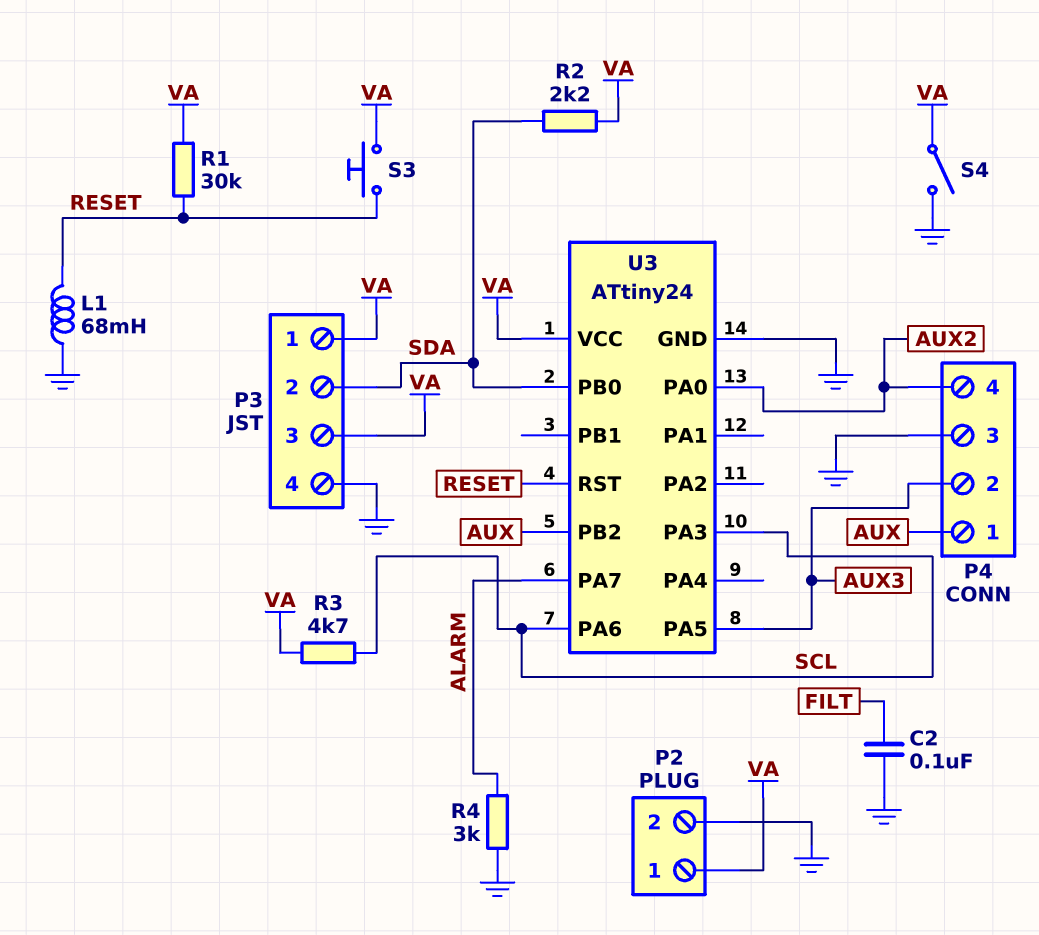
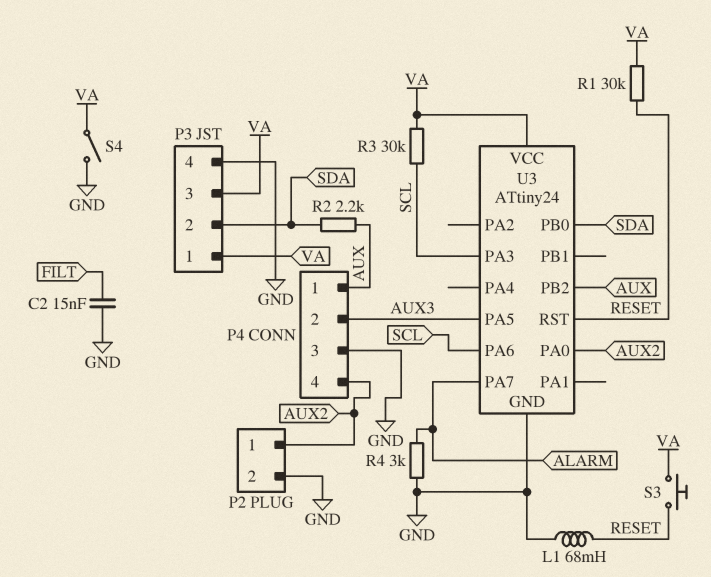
C2: 100nF (FILT, GND) -> 15nF (FILT, GND)
P2 pin 1: VA -> AUX2
R2: 2.2k (SDA, VA) -> 2.2k (AUX, SDA)
R3: 4.7k (SCL, VA) -> 30k (SCL, VA)

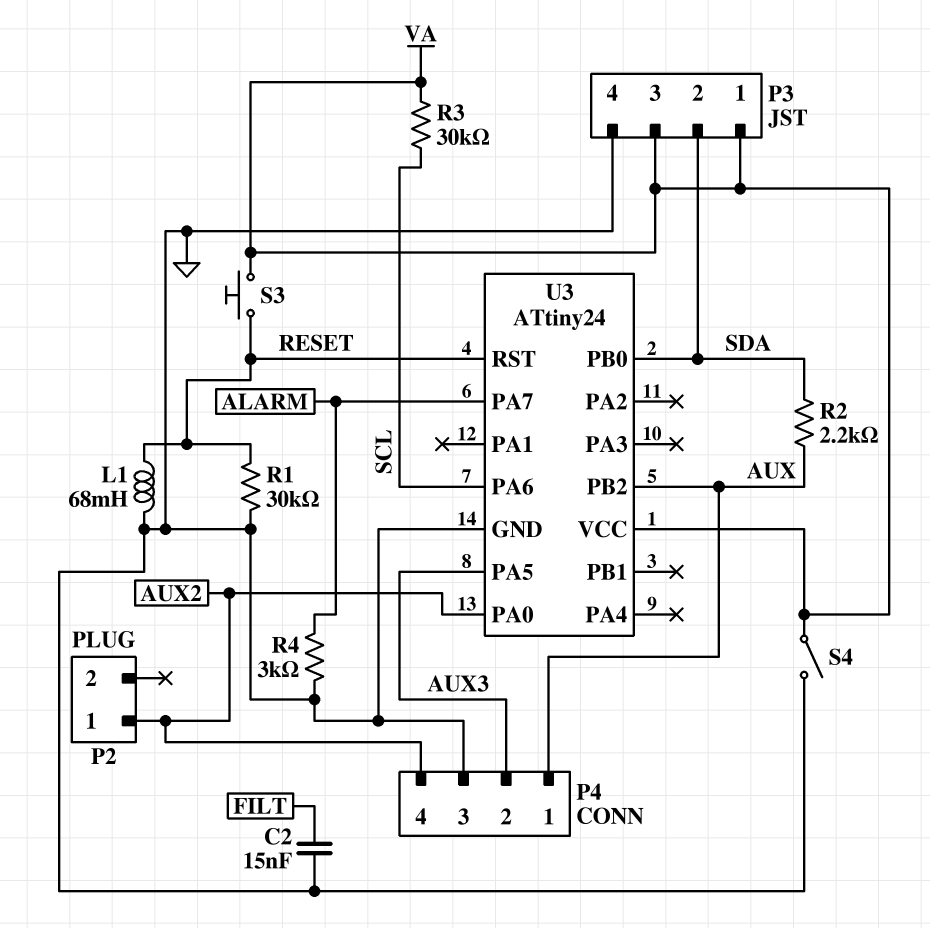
P2 pin 2: GND -> none
R1: 30k (RESET, VA) -> 30k (GND, RESET)
U3 pin PA3: SCL -> none

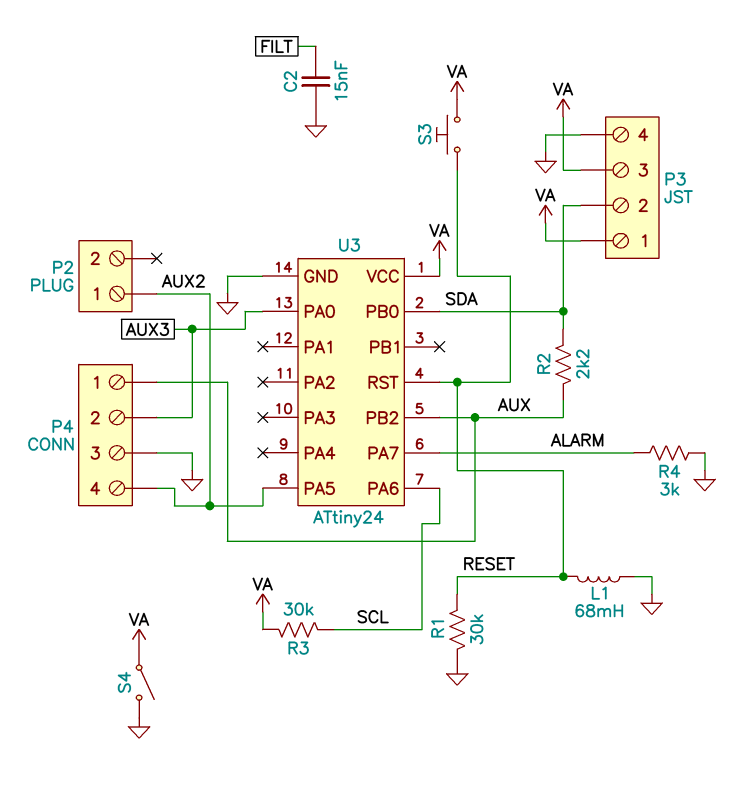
U3 pin PA0: AUX2 -> AUX3
U3 pin PA5: AUX3 -> AUX2

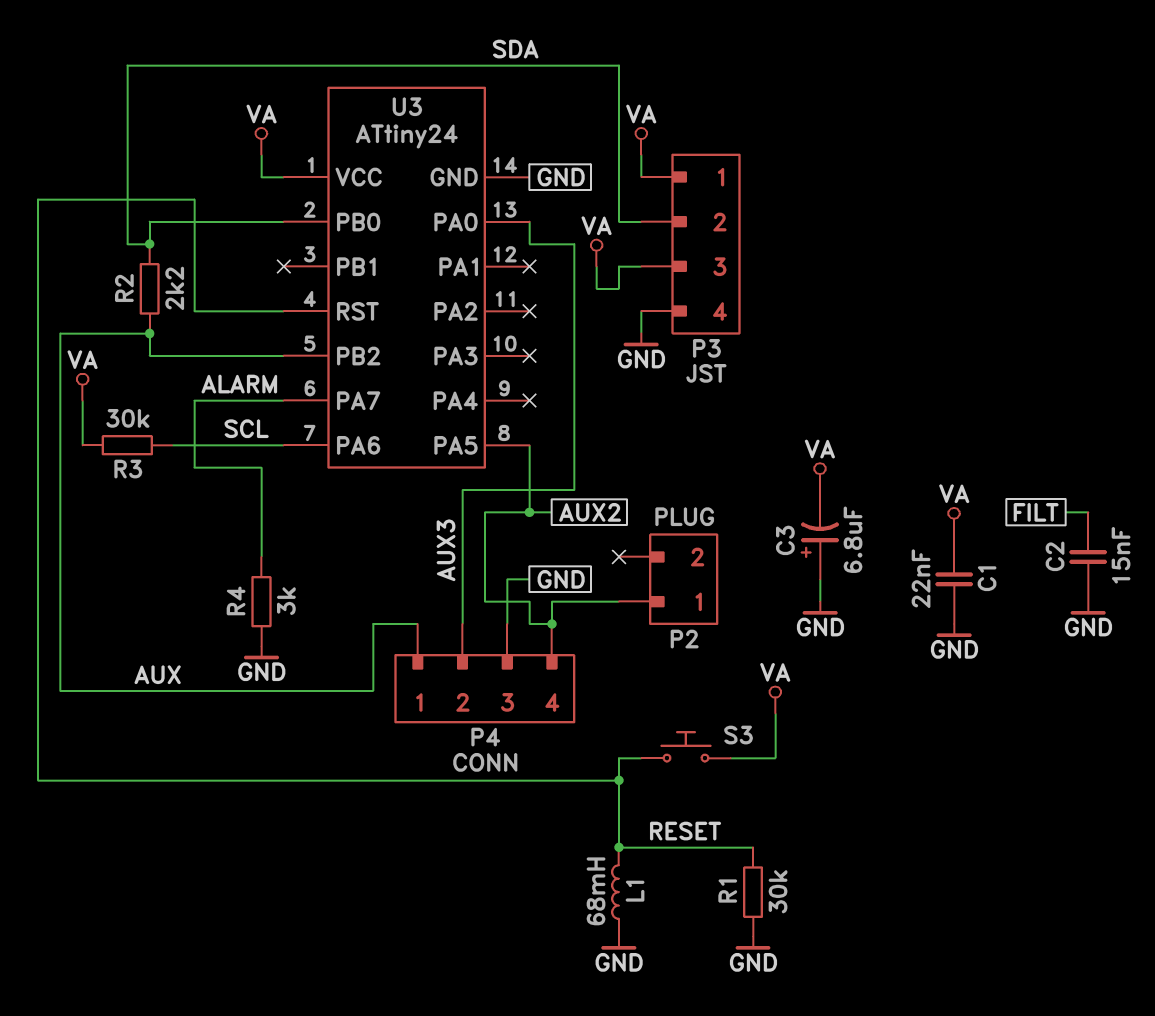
C1: none -> 22nF (GND, VA)
C3: none -> 6.8uF (plus GND, minus VA)
S4: switch (GND, VA) -> none

